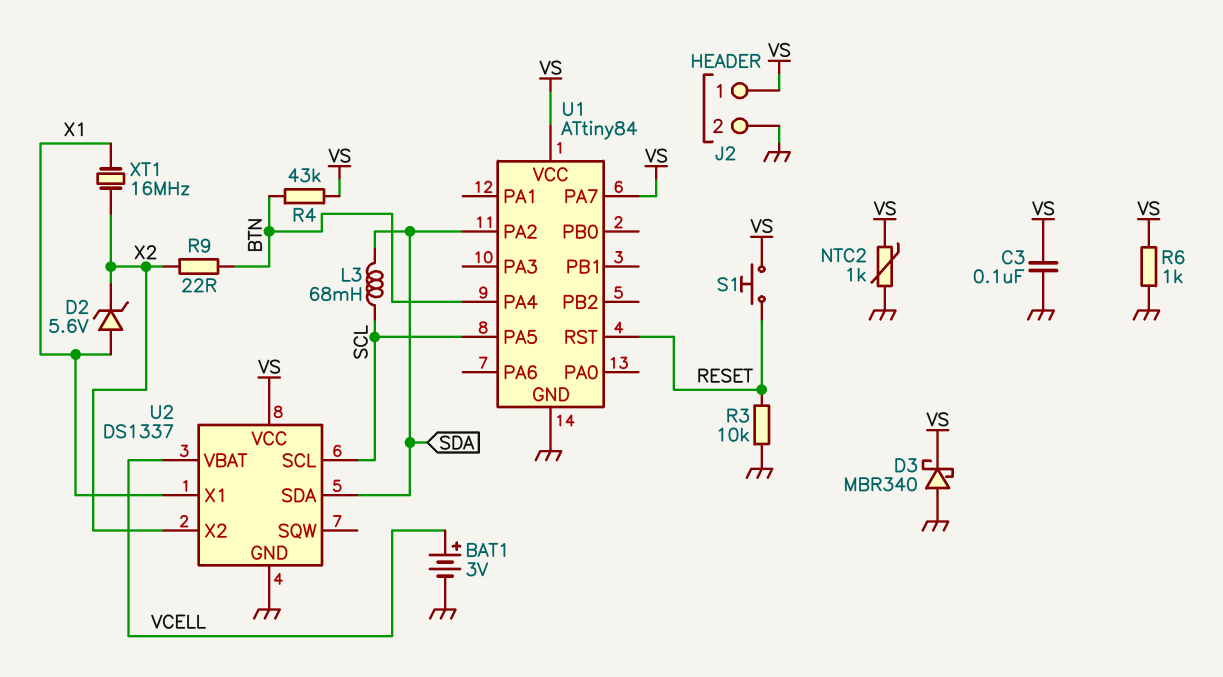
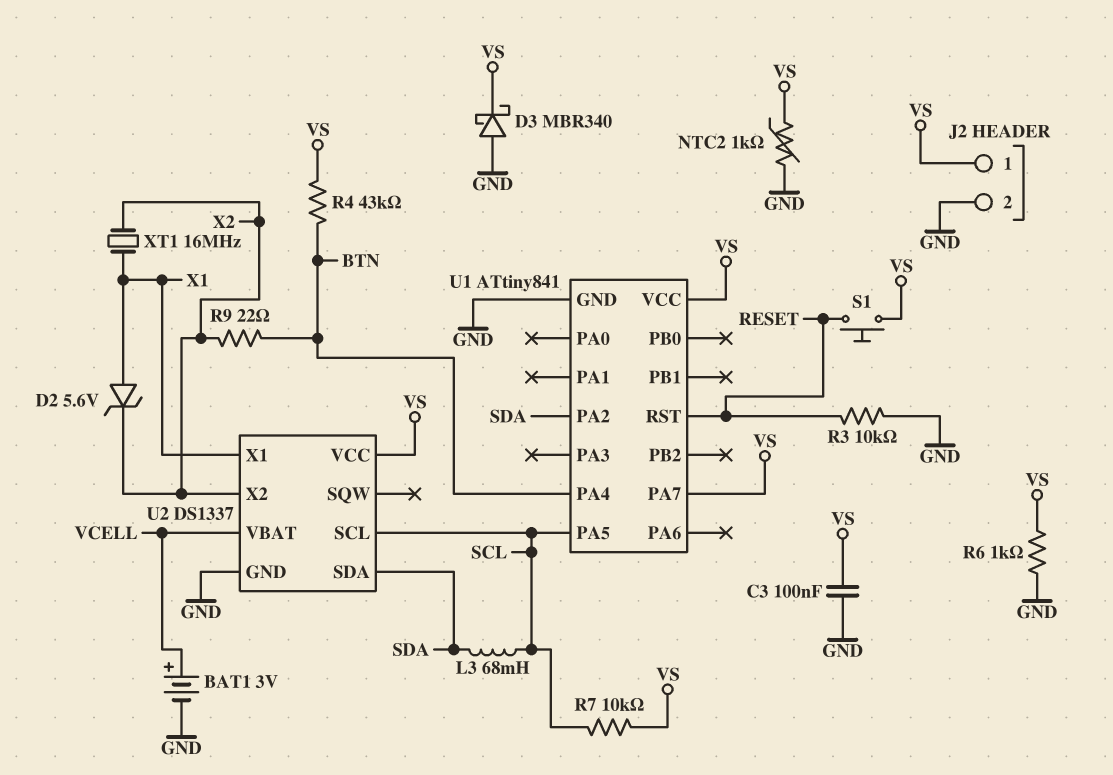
R7: none -> 10k (SCL, VS)
U1: ATtiny84 -> ATtiny841

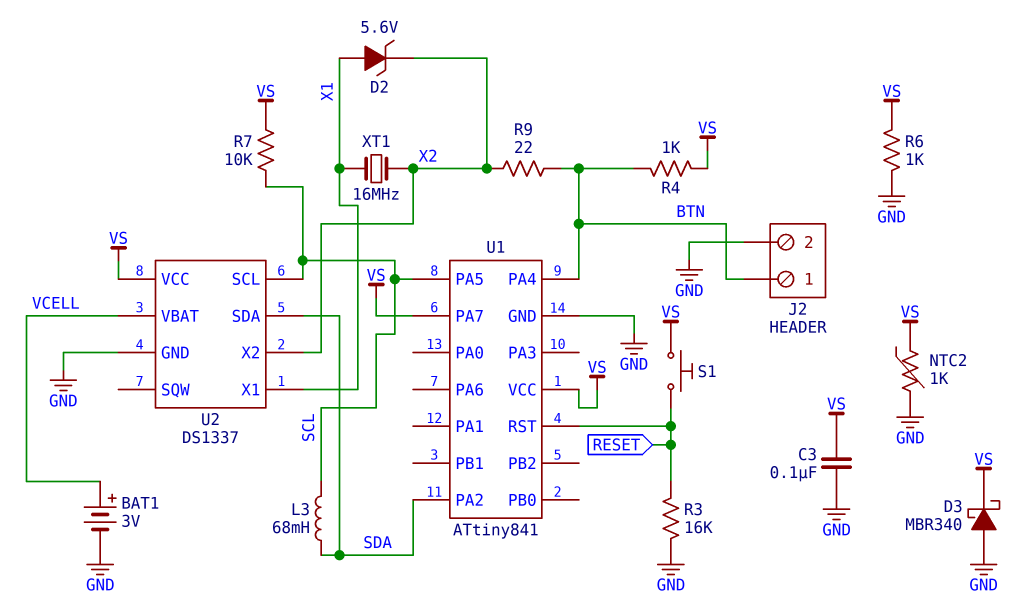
J2 pin 1: VS -> BTN
R3: 10k (GND, RESET) -> 16k (GND, RESET)
R4: 43k (BTN, VS) -> 1k (BTN, VS)

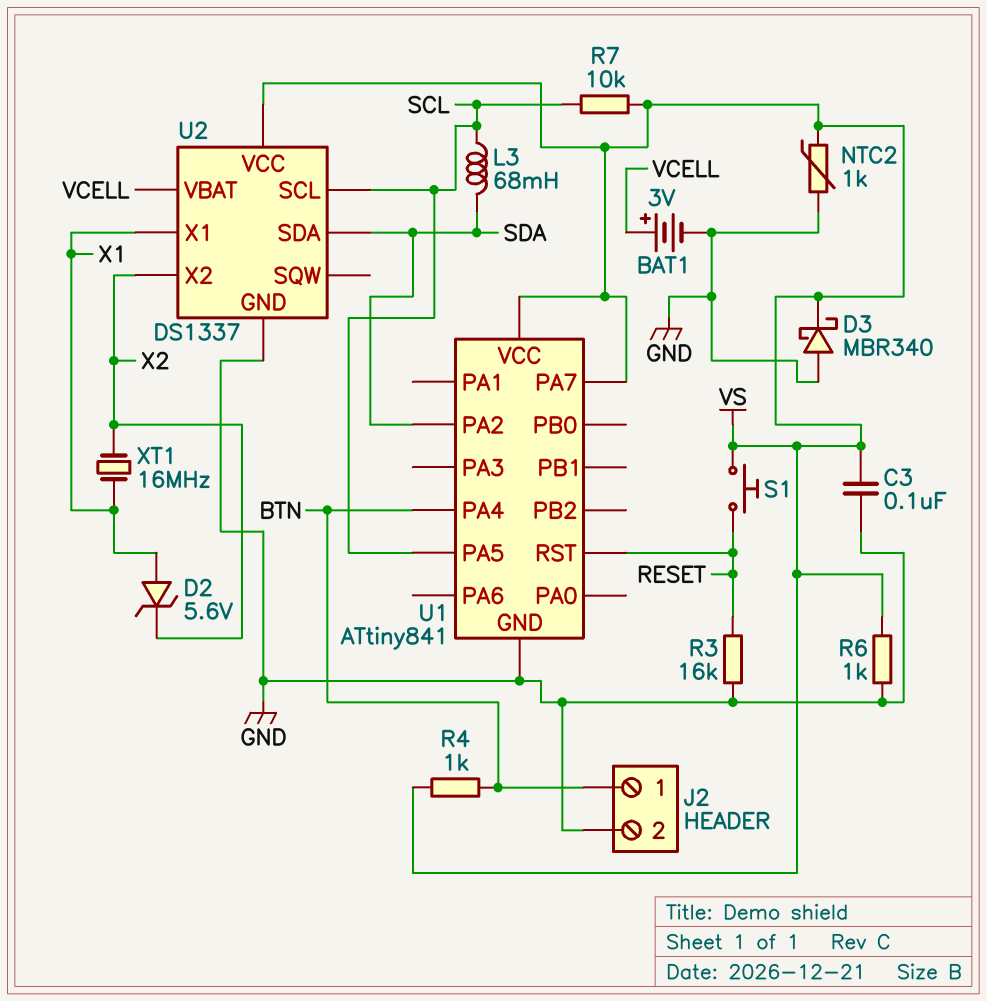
R9: 22 (BTN, X2) -> none

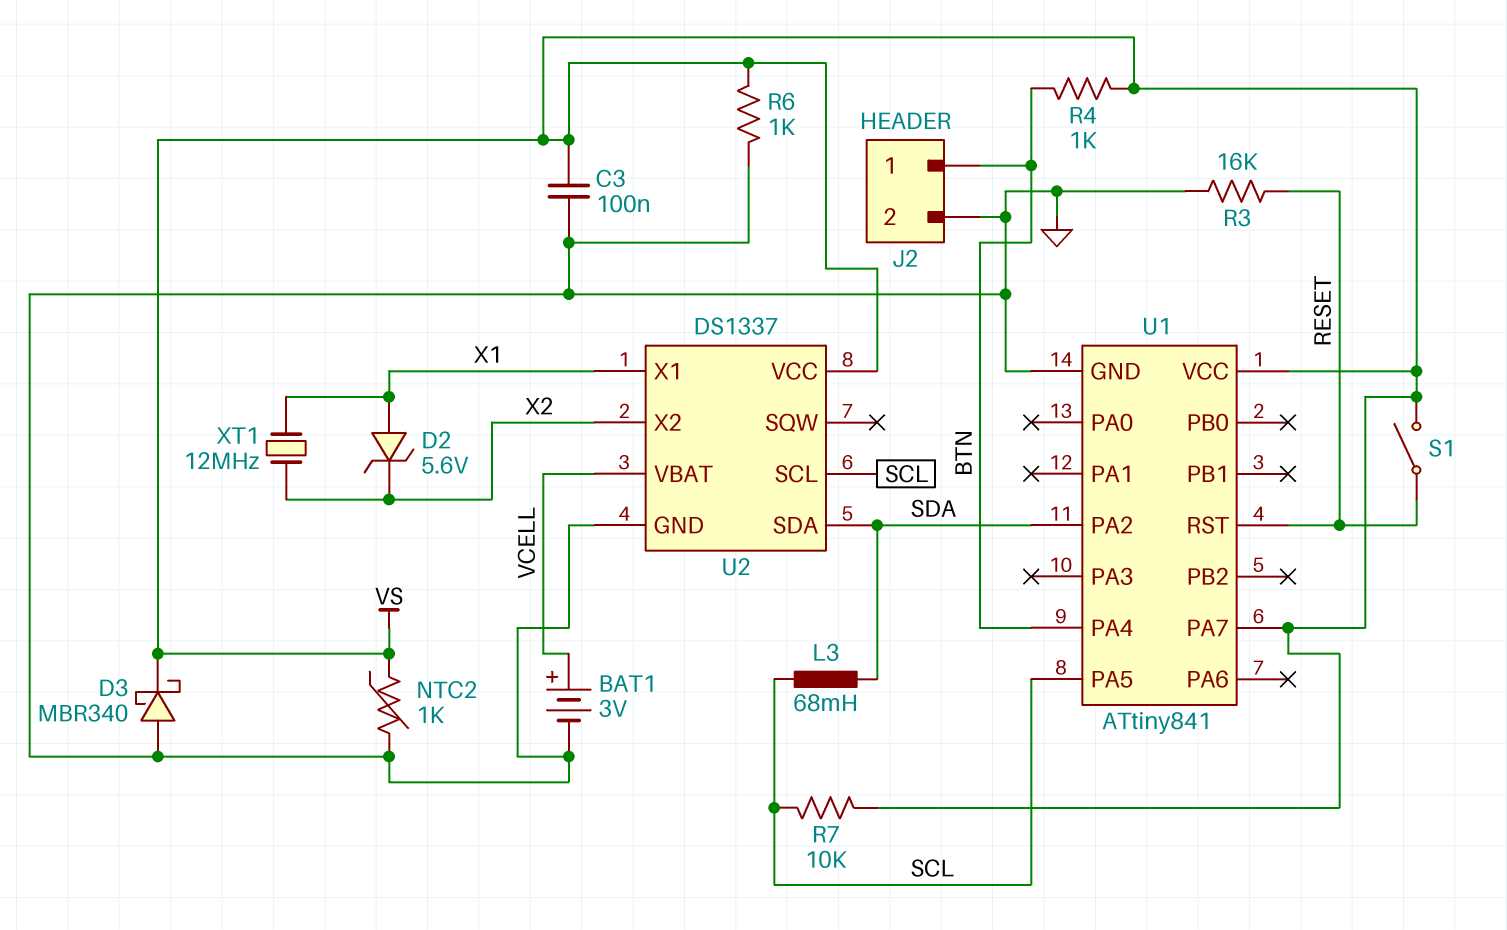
S1: button (RESET, VS) -> switch (RESET, VS)
XT1: 16MHz (X1, X2) -> 12MHz (X1, X2)

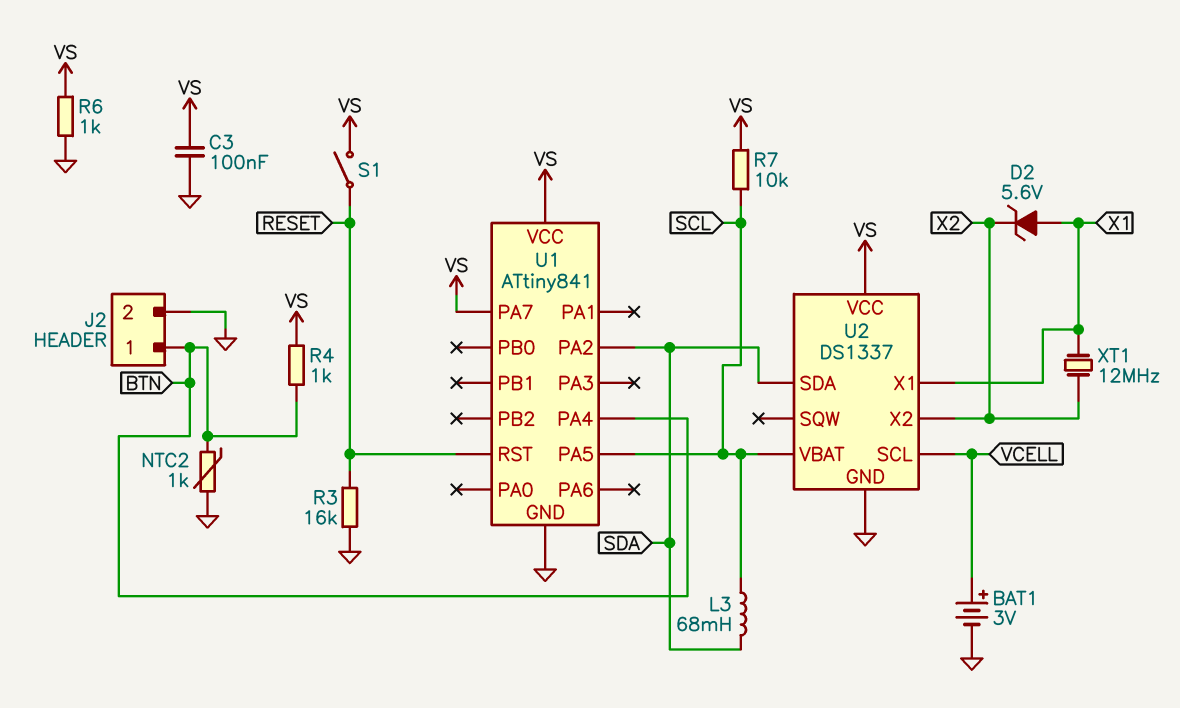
D3: schottky MBR340 (A GND, K VS) -> none
NTC2: 1k (GND, VS) -> 1k (BTN, GND)
U2 pin SCL: SCL -> VCELL
U2 pin VBAT: VCELL -> SCL

